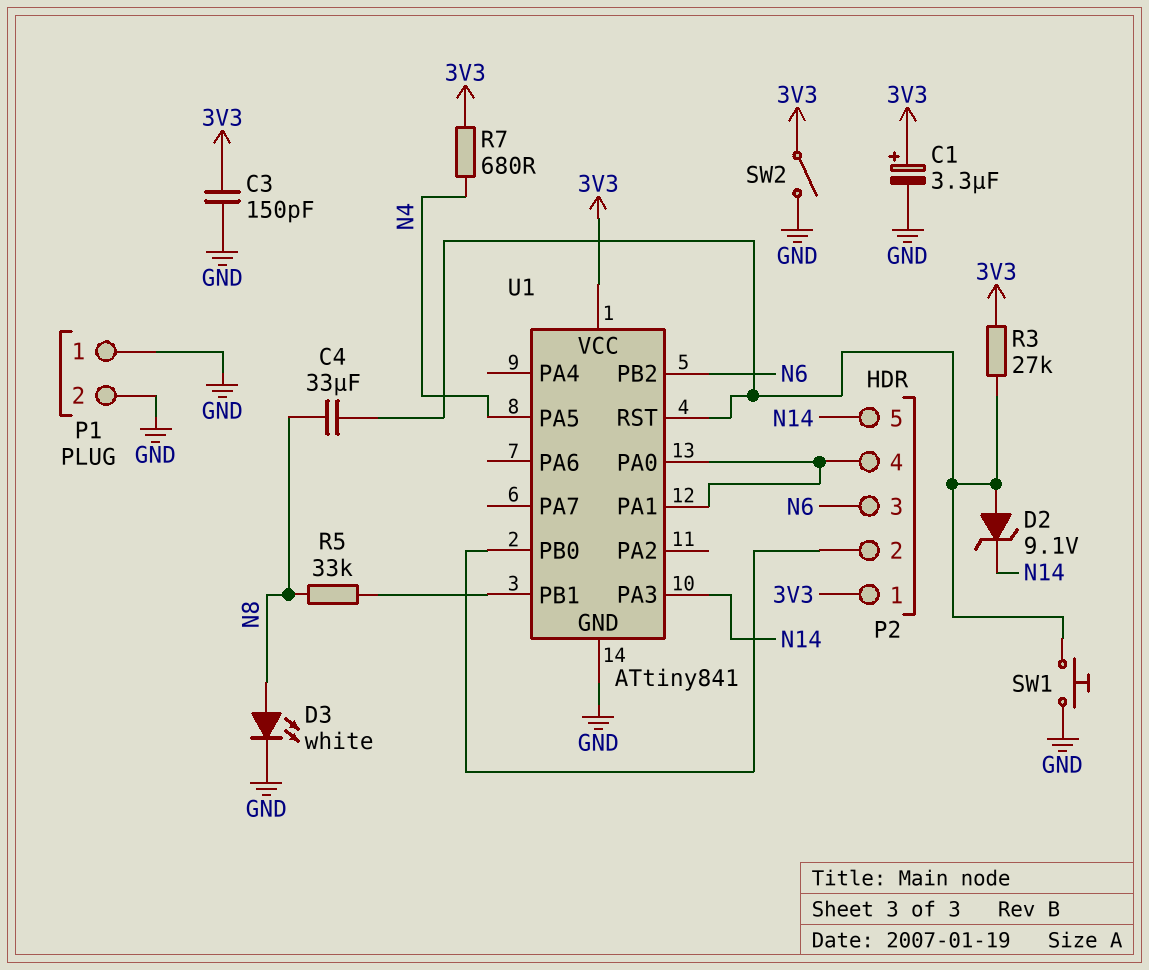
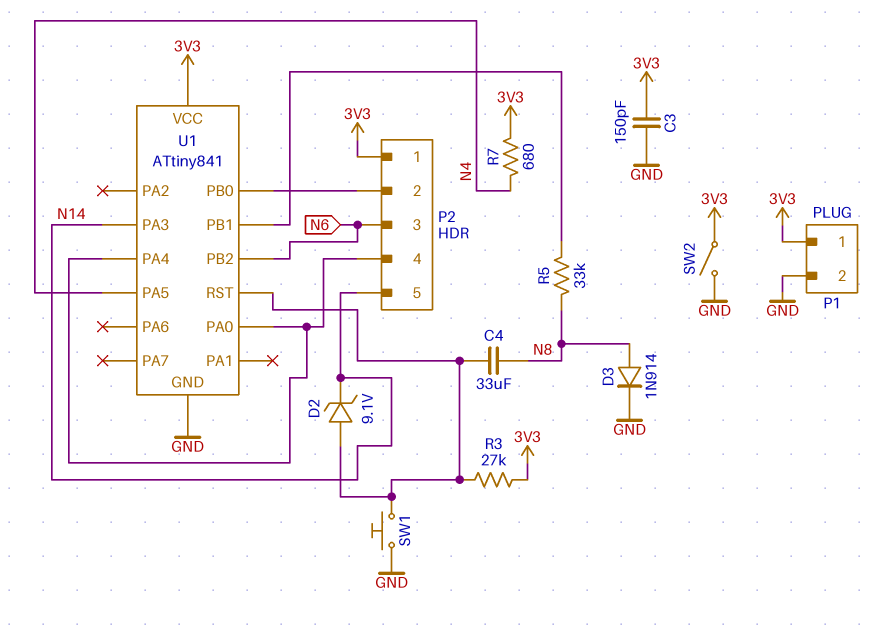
C1: 3.3uF (plus 3V3, minus GND) -> none
D3: LED white (A N8, K GND) -> diode 1N914 (A N8, K GND)
P1 pin 1: GND -> 3V3
U1 pin PA1: P2/4 -> none
U1 pin PA4: none -> P2/4

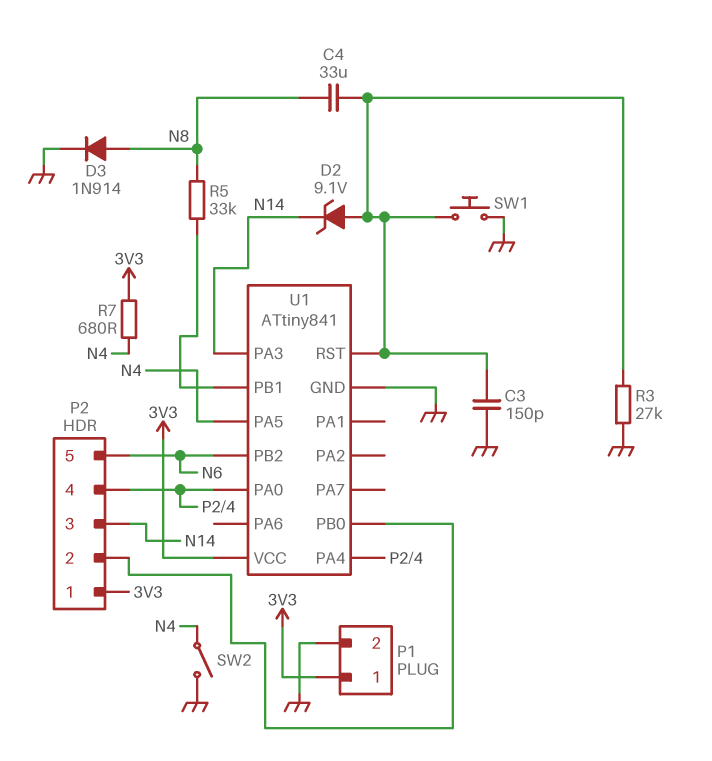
C3: 150pF (3V3, GND) -> 150pF (GND, U1/RST)
P2 pin 3: N6 -> N14
P2 pin 5: N14 -> N6
R3: 27k (3V3, U1/RST) -> 27k (GND, U1/RST)
SW2: switch (3V3, GND) -> switch (GND, N4)

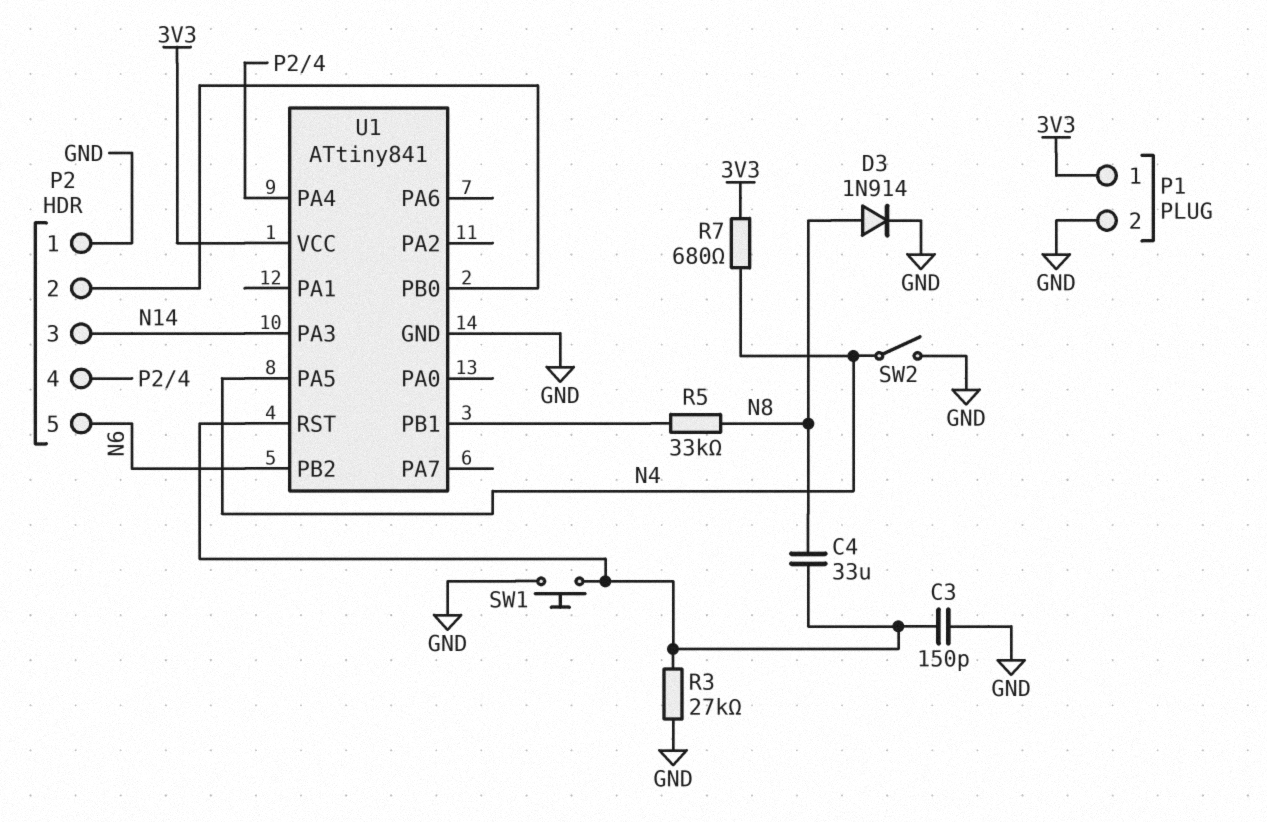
D2: zener 9.1V (A U1/RST, K N14) -> none
P2 pin 1: 3V3 -> GND
U1 pin PA0: P2/4 -> none

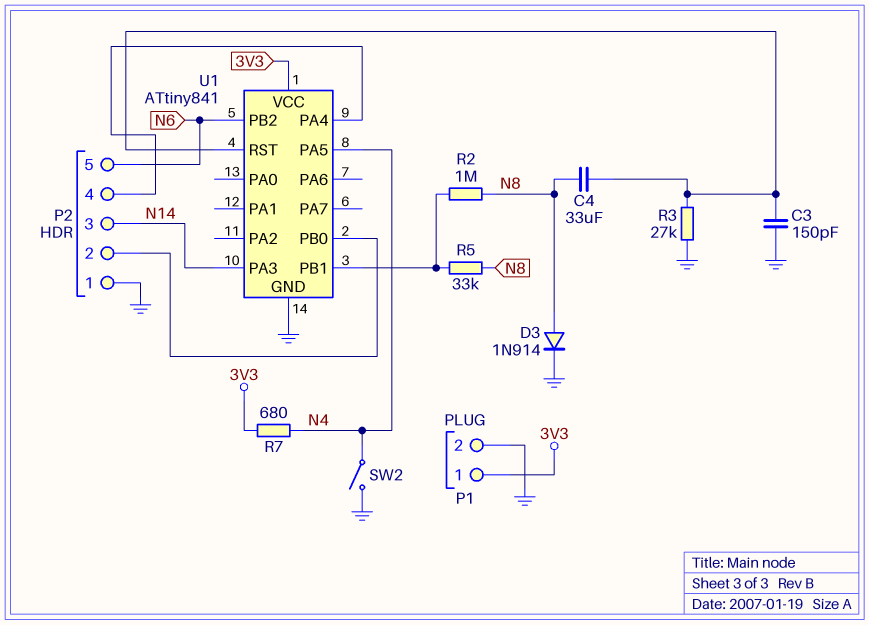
R2: none -> 1M (N8, U1/PB1)
SW1: button (GND, U1/RST) -> none

